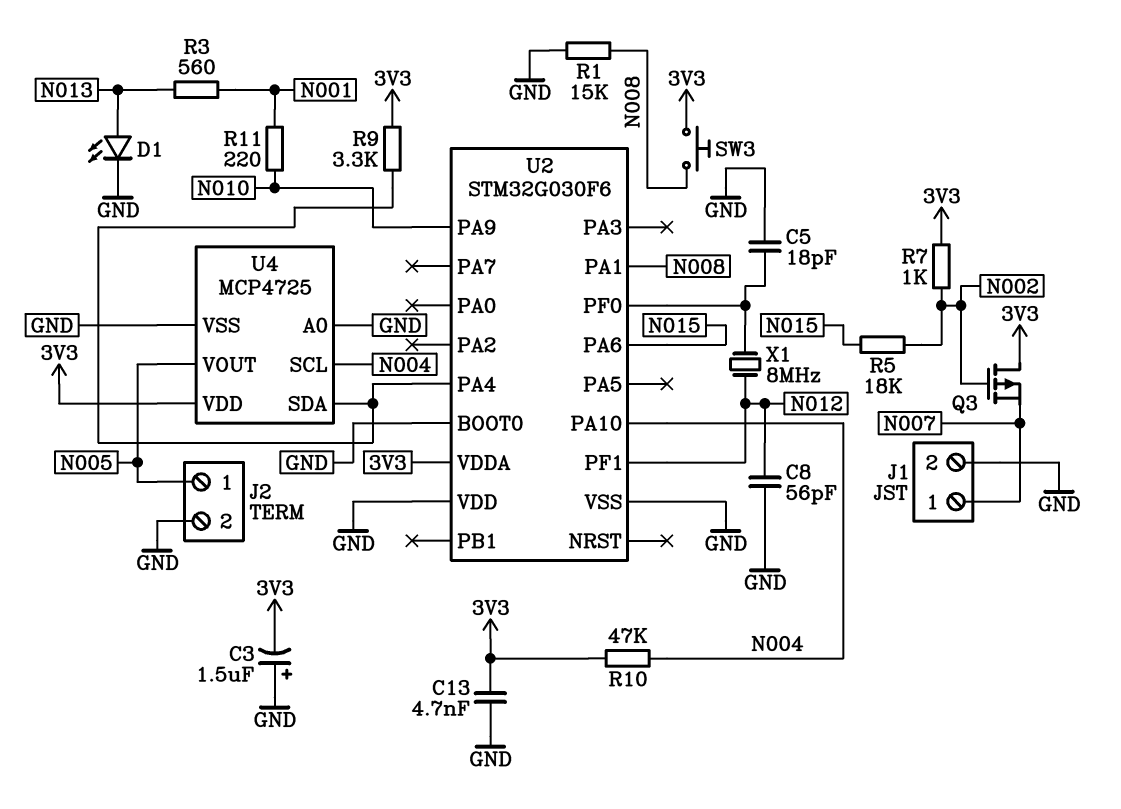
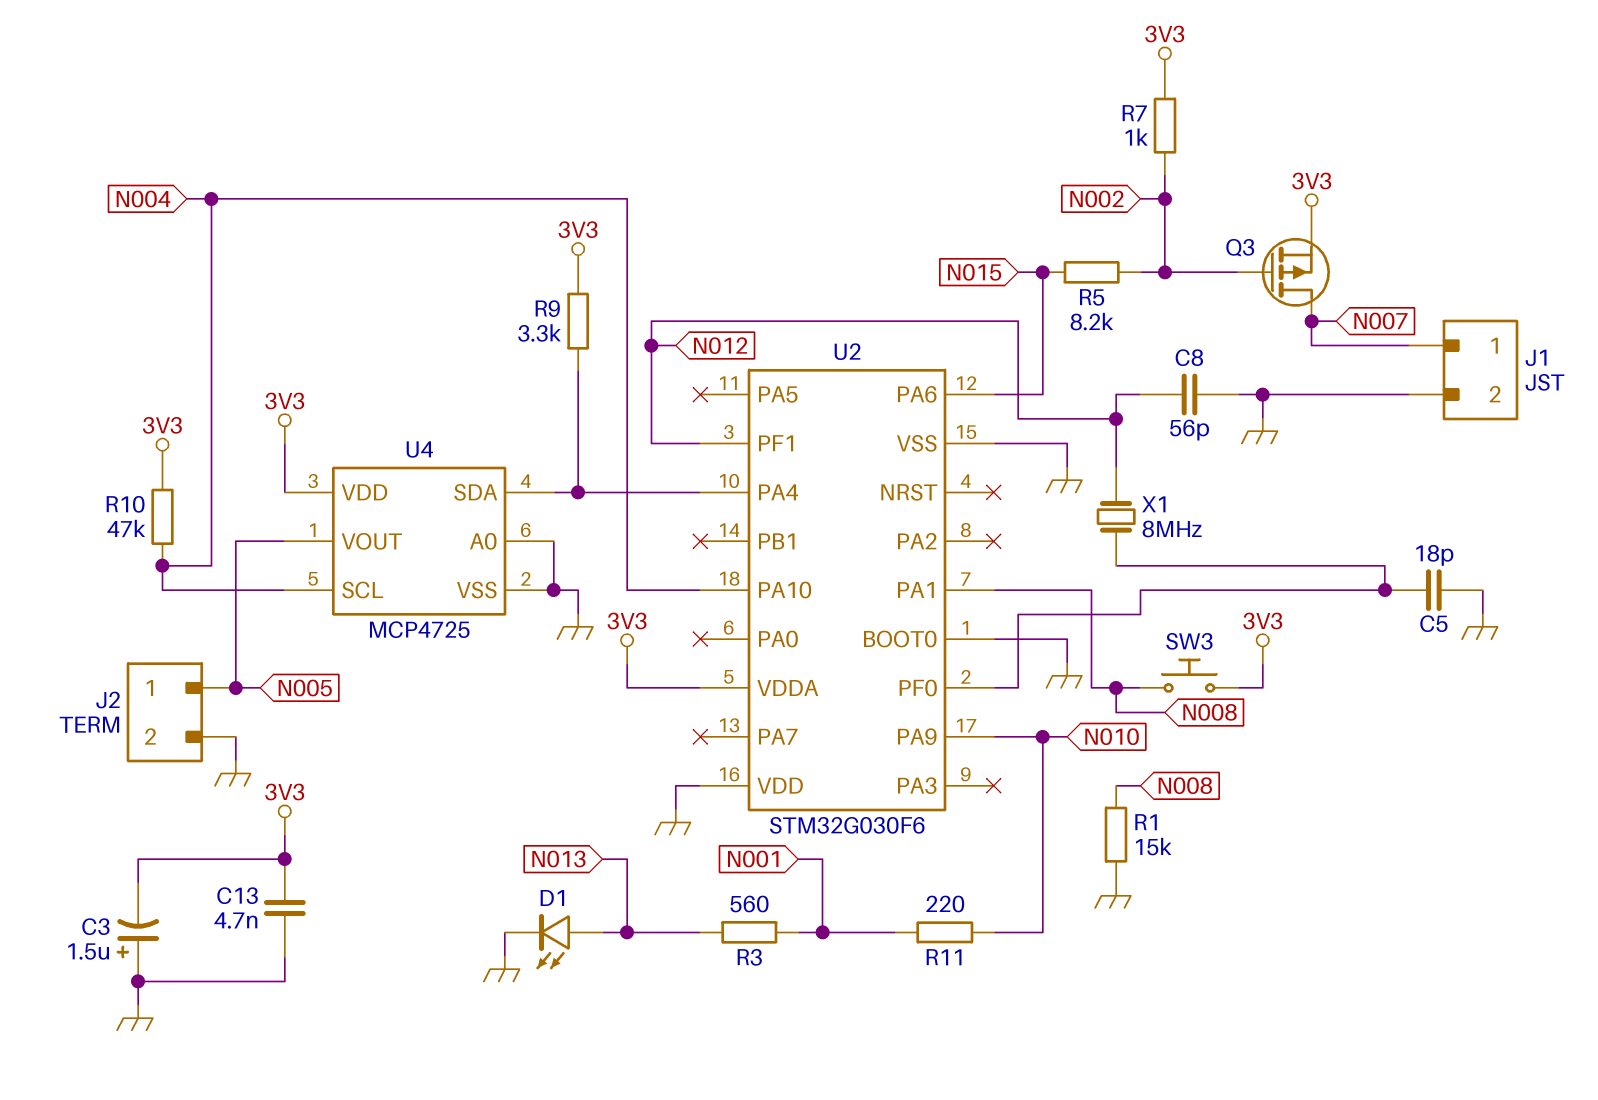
Q3: PMOS (G N002, D 3V3, S N007) -> PMOS (G N002, D N007, S 3V3)
R5: 18k (N002, N015) -> 8.2k (N002, N015)

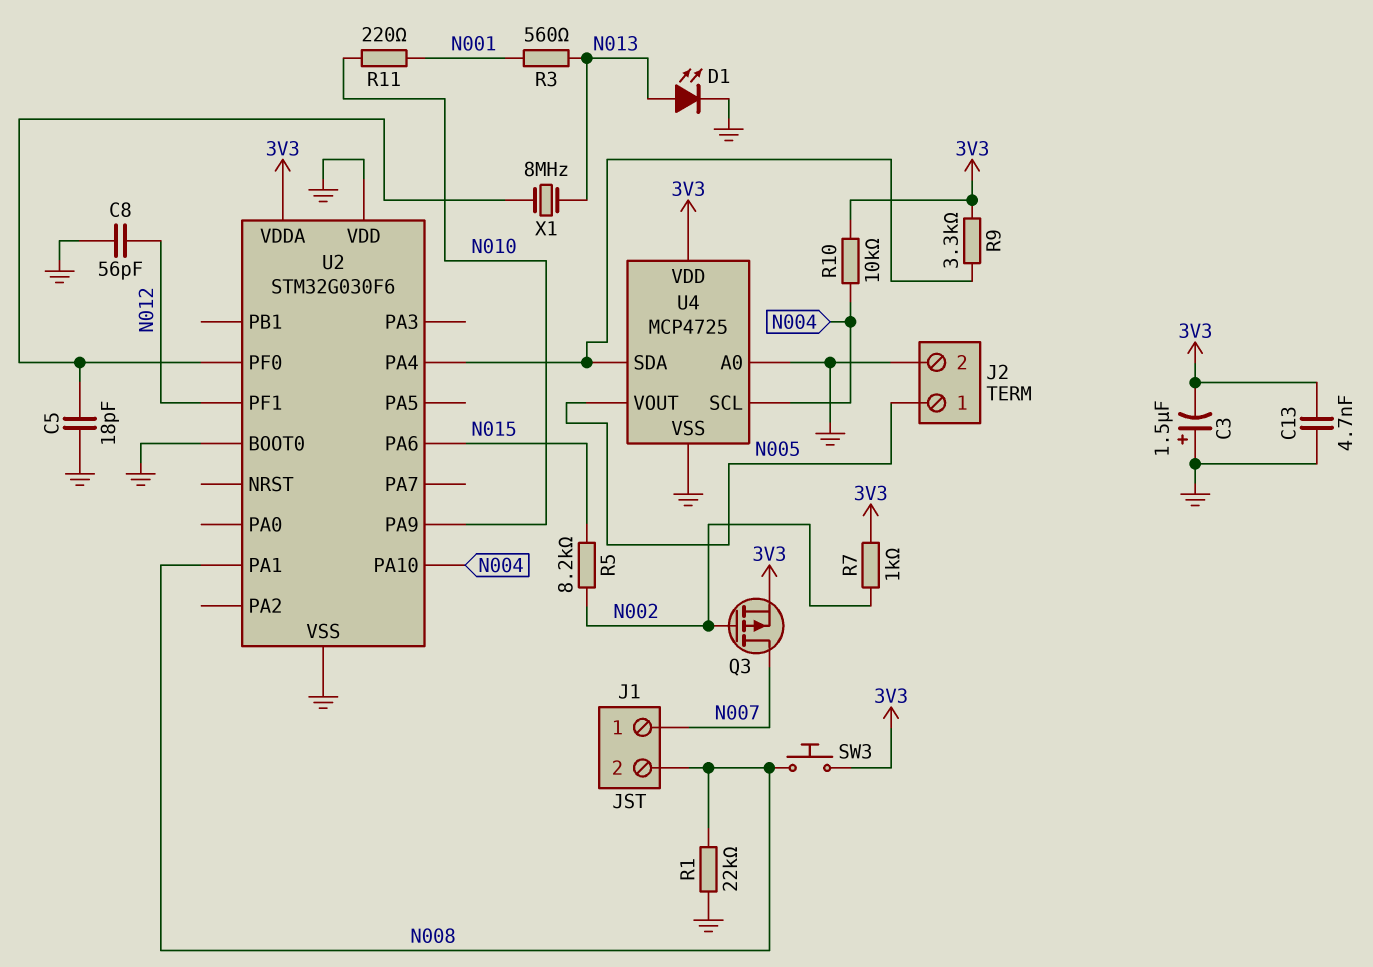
J1 pin 2: GND -> N008
R1: 15k (GND, N008) -> 22k (GND, N008)
R10: 47k (3V3, N004) -> 10k (3V3, N004)
X1: 8MHz (N012, U2/PF0) -> 8MHz (N013, U2/PF0)

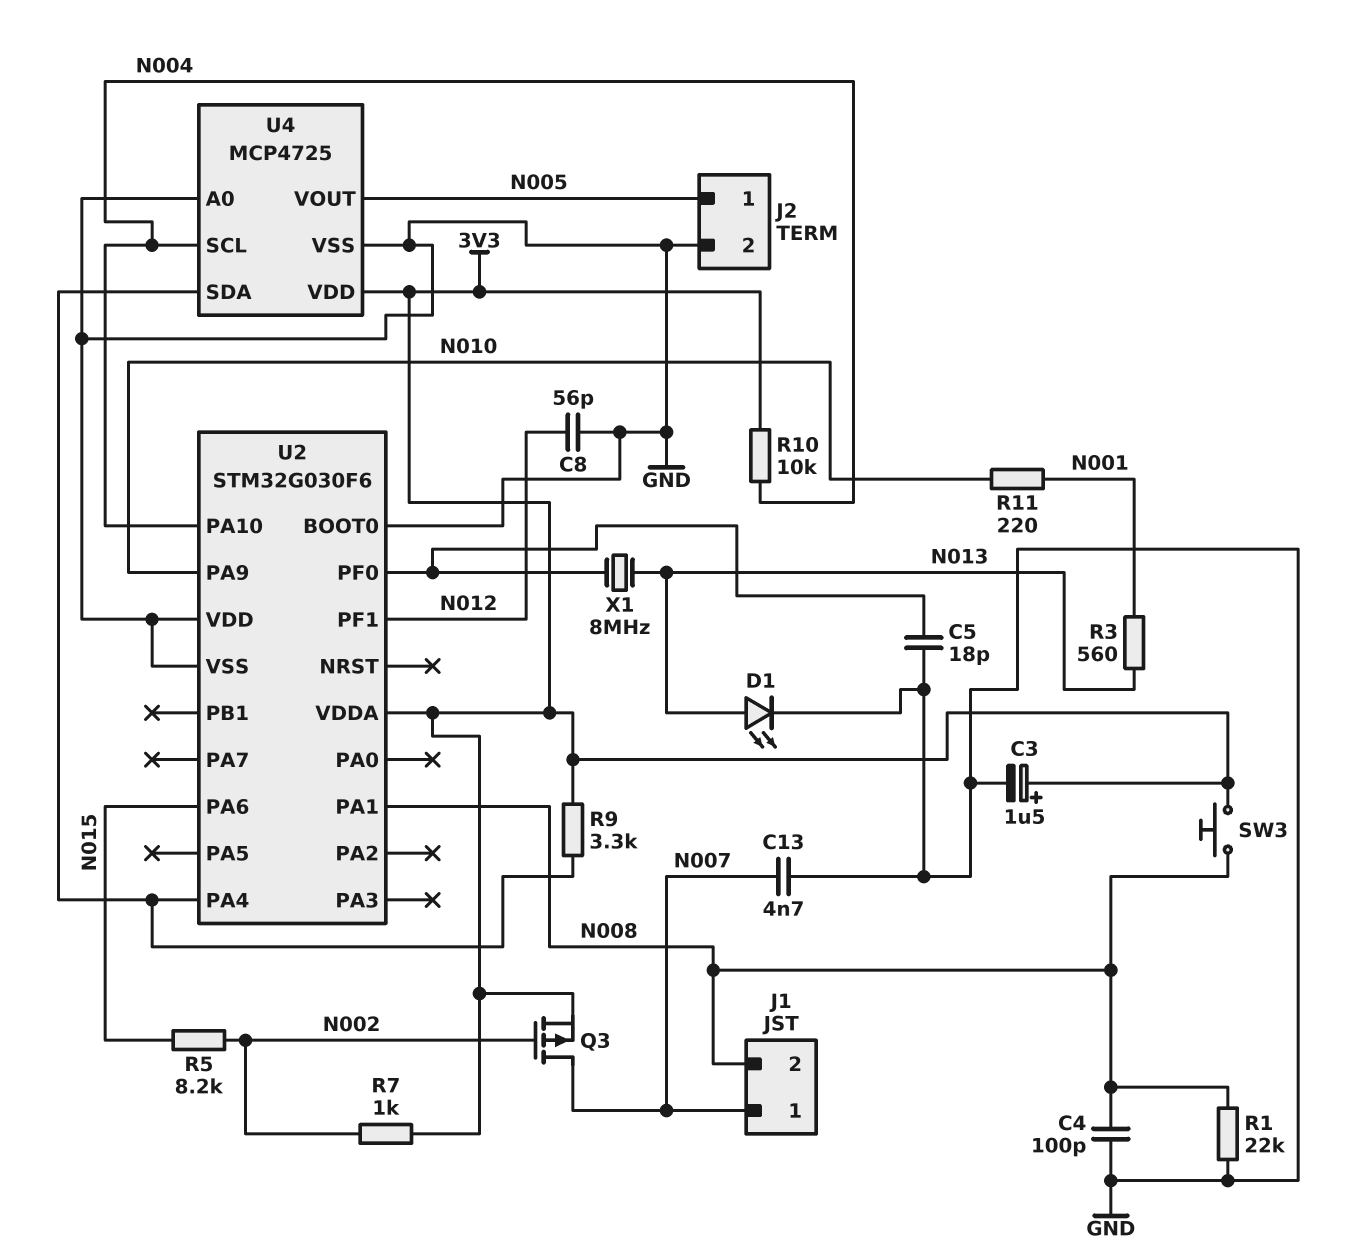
C3: 1.5uF (plus GND, minus 3V3) -> 1.5uF (plus 3V3, minus GND)
C4: none -> 100pF (GND, N008)
C13: 4.7nF (3V3, GND) -> 4.7nF (GND, N007)

